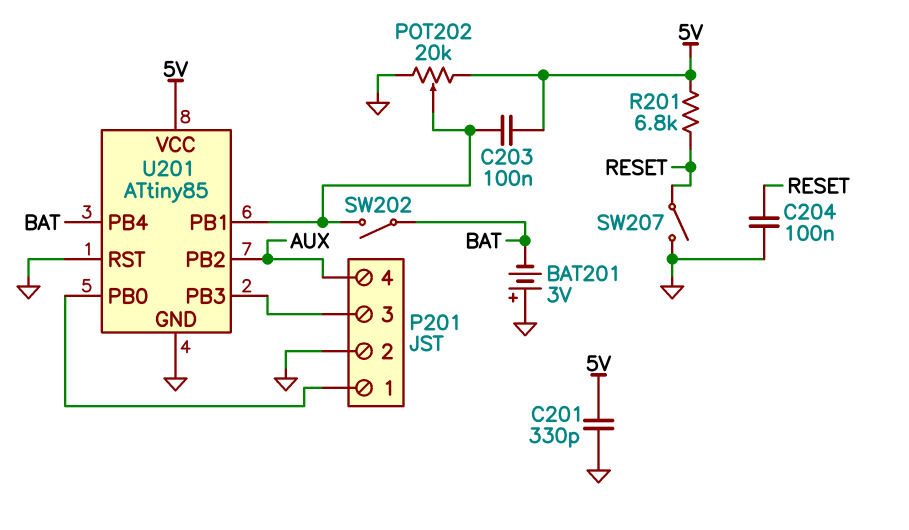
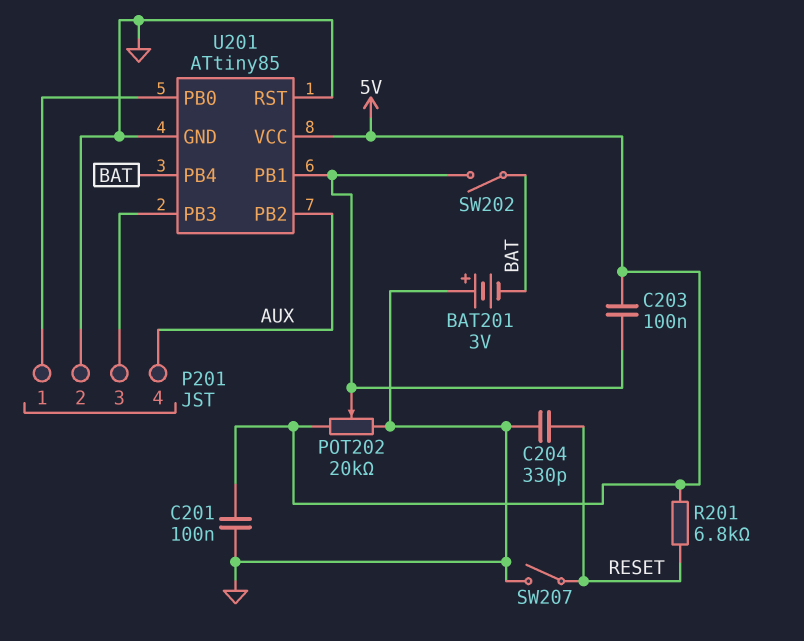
C201: 330pF (5V, GND) -> 100nF (5V, GND)
C204: 100nF (GND, RESET) -> 330pF (GND, RESET)

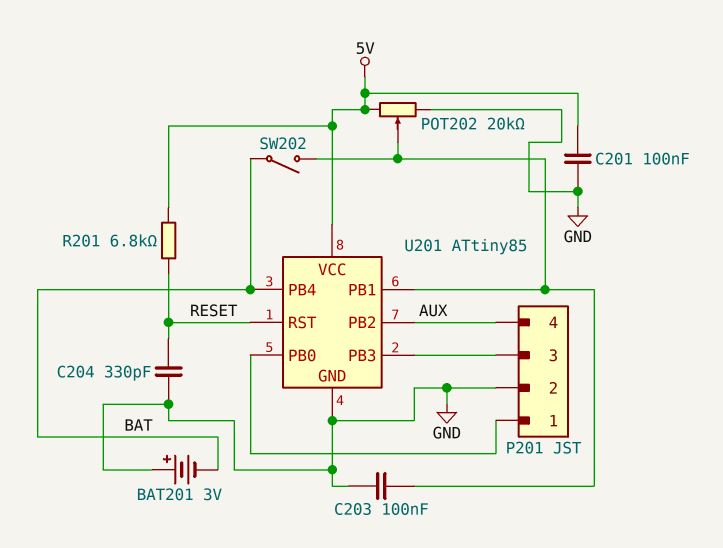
C203: 100nF (5V, U201/PB1) -> 100nF (GND, U201/PB1)
SW207: switch (GND, RESET) -> none
U201 pin RST: GND -> RESET

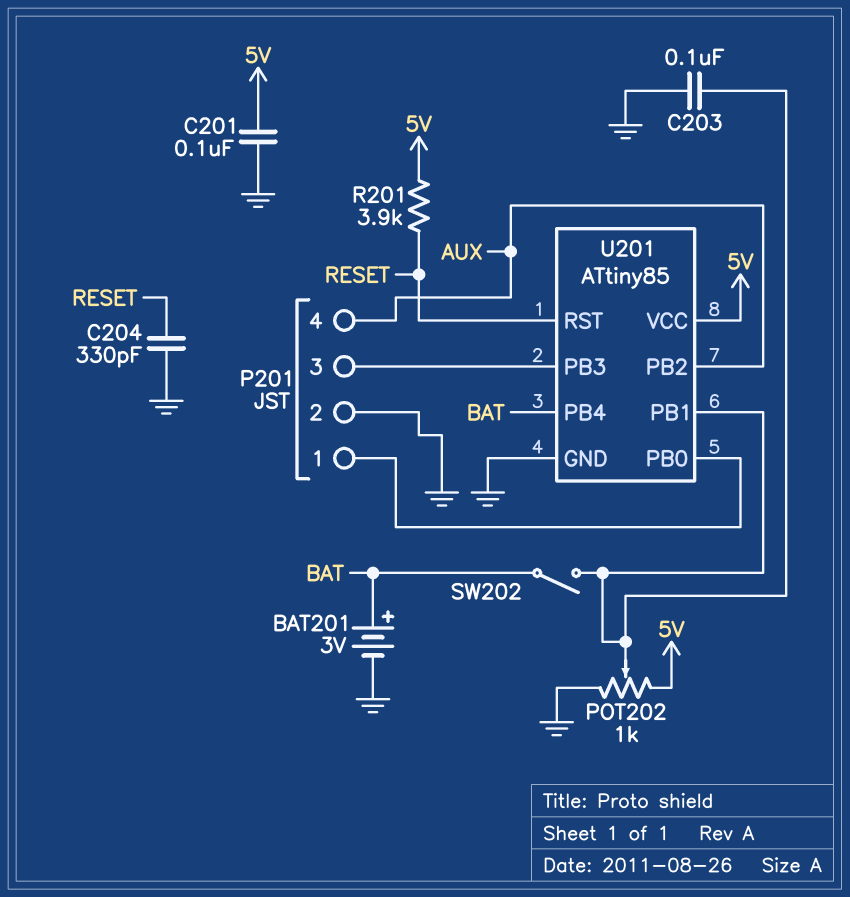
BAT201: 3V (plus GND, minus BAT) -> 3V (plus BAT, minus GND)
POT202: 20k (5V, GND, wiper U201/PB1) -> 1k (5V, GND, wiper U201/PB1)
R201: 6.8k (5V, RESET) -> 3.9k (5V, RESET)

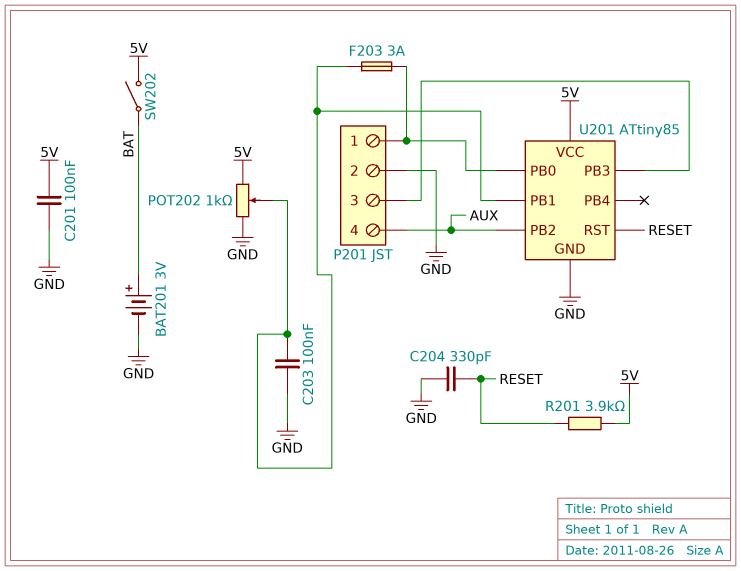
F203: none -> 3A (P201/1, U201/PB1)
SW202: switch (BAT, U201/PB1) -> switch (5V, BAT)
U201 pin PB4: BAT -> none

